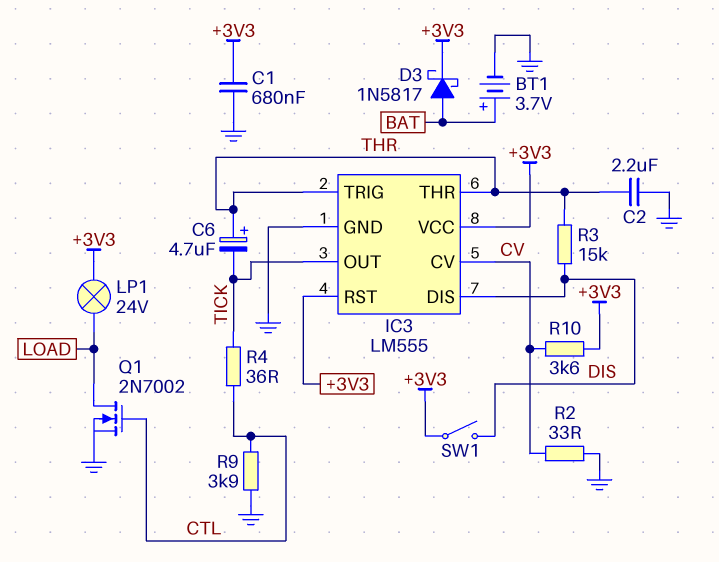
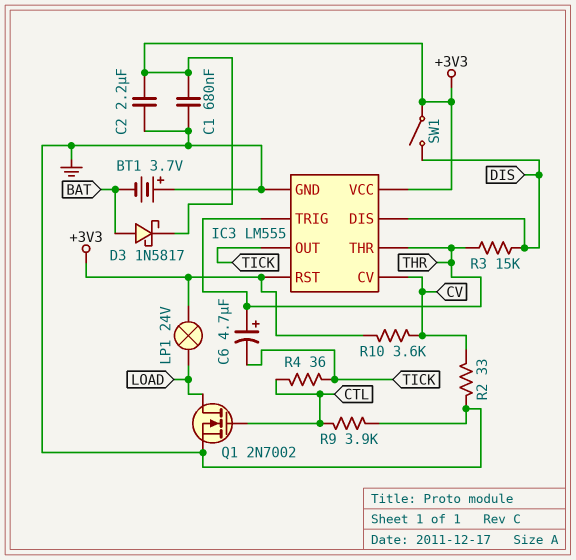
BT1: 3.7V (plus BAT, minus GND) -> 3.7V (plus GND, minus BAT)
C2: 2.2uF (GND, THR) -> 2.2uF (+3V3, GND)

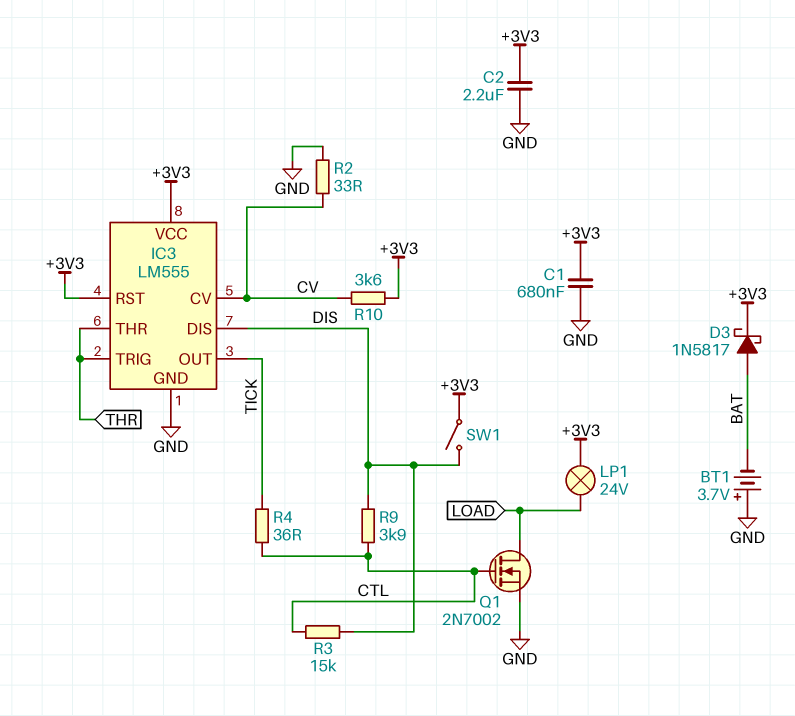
C6: 4.7uF (plus THR, minus TICK) -> none
R3: 15k (DIS, THR) -> 15k (CTL, DIS)
R9: 3.9k (CTL, GND) -> 3.9k (CTL, DIS)

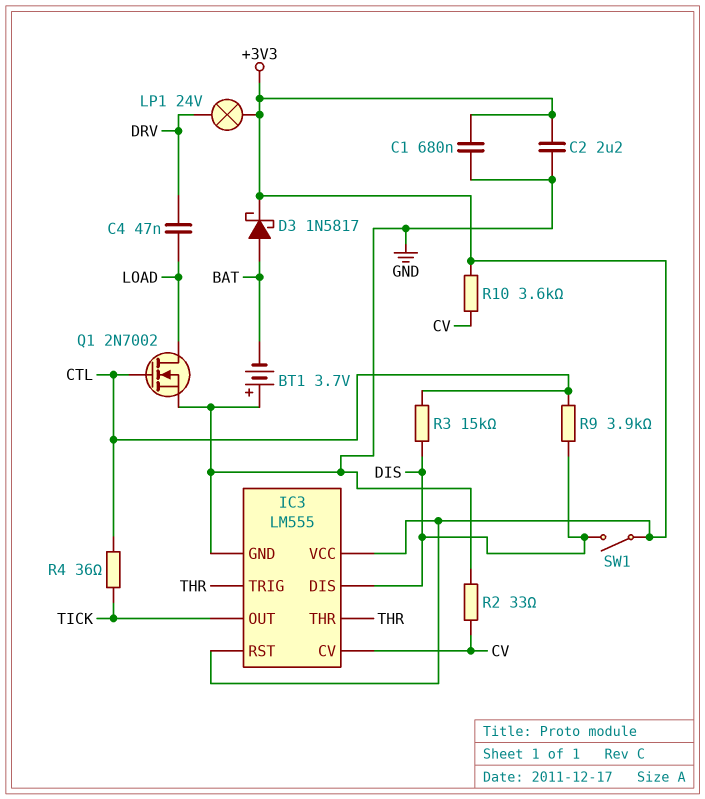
C4: none -> 47nF (DRV, LOAD)
LP1: lamp 24V (+3V3, LOAD) -> lamp 24V (+3V3, DRV)

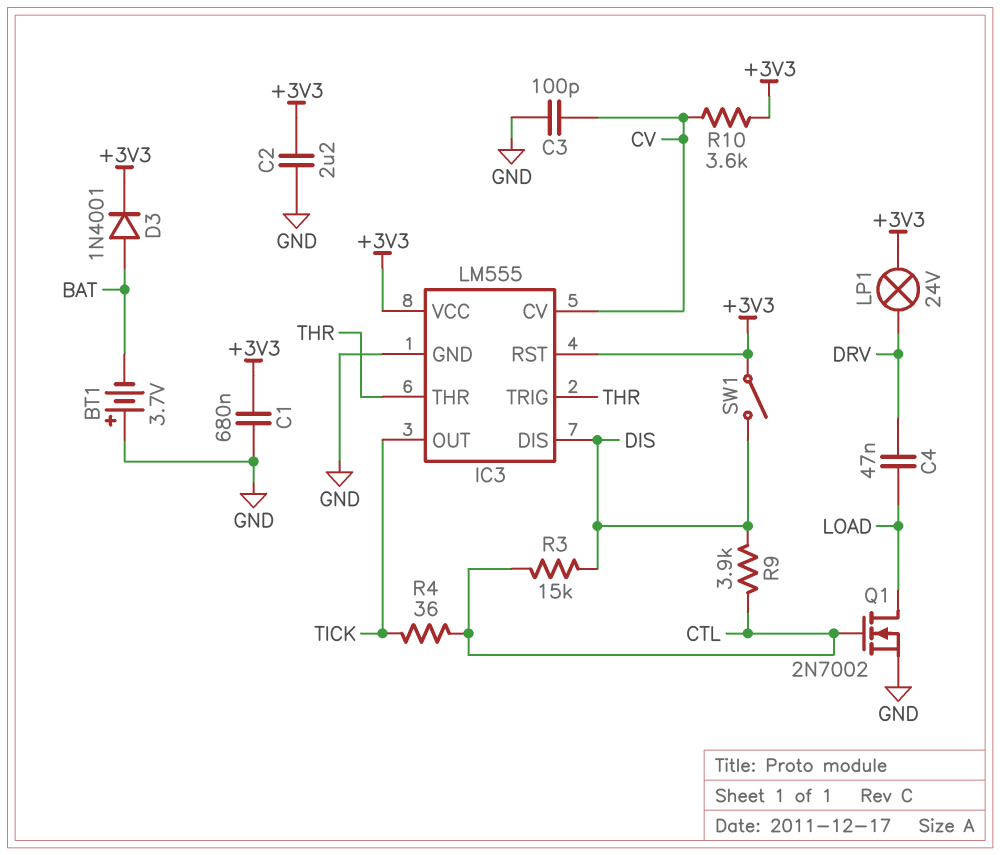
C3: none -> 100pF (CV, GND)
D3: schottky 1N5817 (A BAT, K +3V3) -> diode 1N4001 (A BAT, K +3V3)
R2: 33 (CV, GND) -> none

